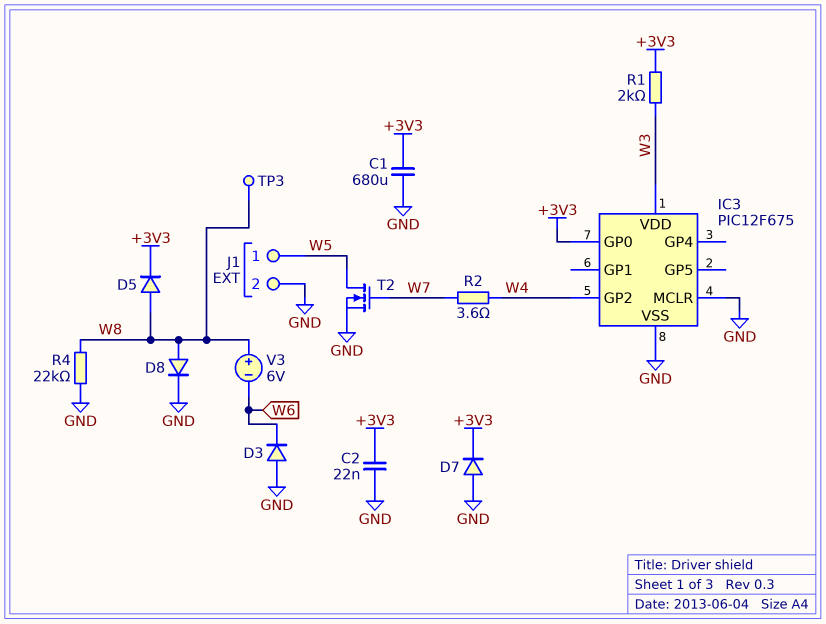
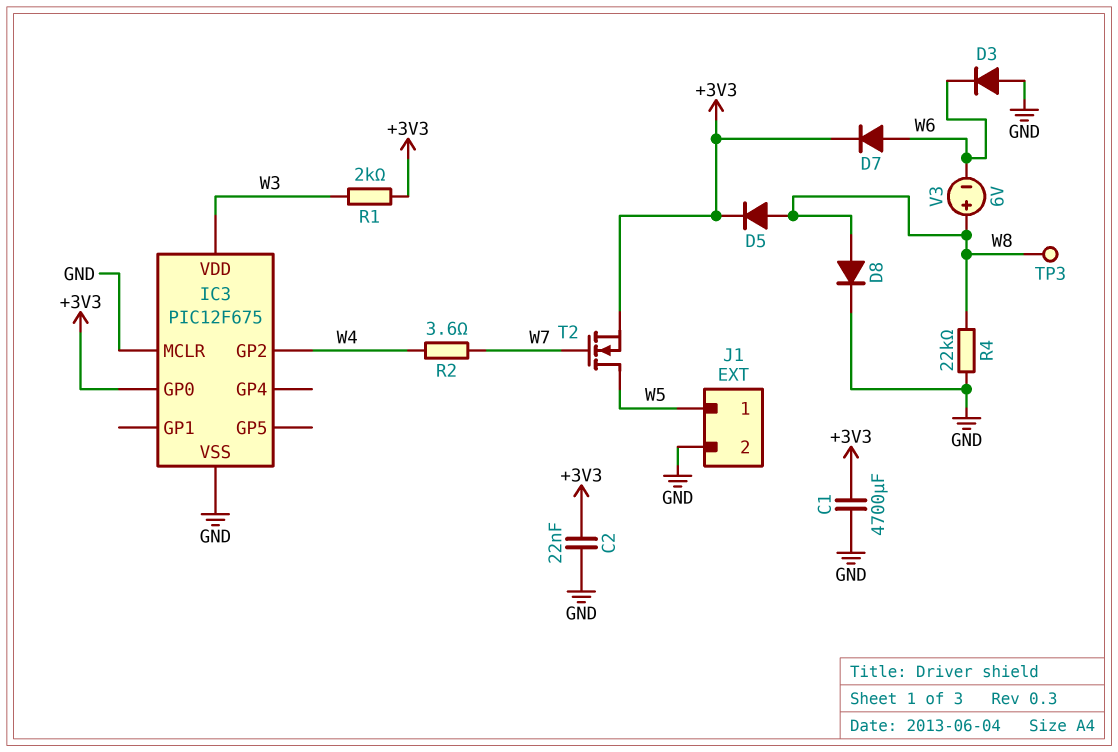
C1: 680uF (+3V3, GND) -> 4700uF (+3V3, GND)
D7: diode (A GND, K +3V3) -> diode (A W6, K +3V3)
T2: NMOS (G W7, D W5, S GND) -> NMOS (G W7, D W5, S +3V3)

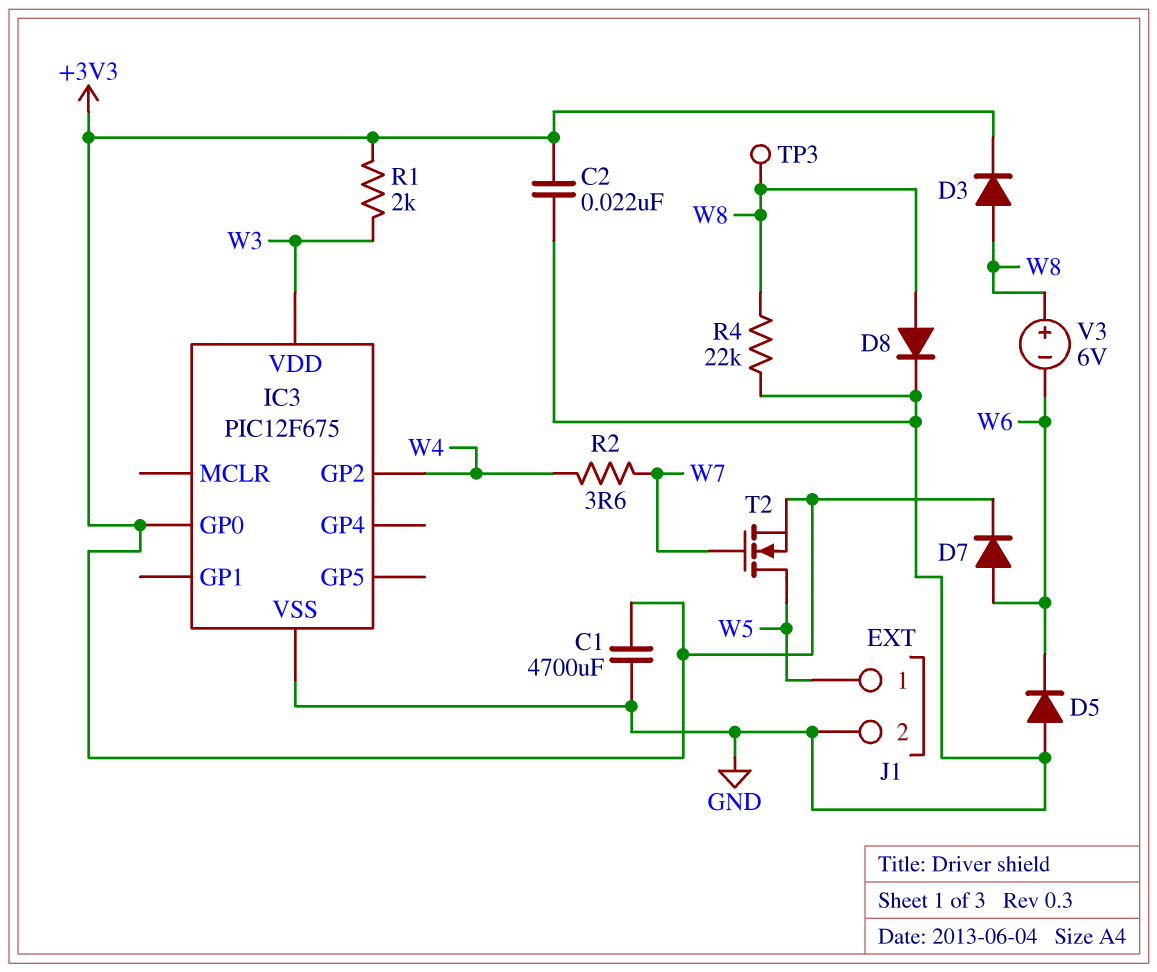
D3: diode (A GND, K W6) -> diode (A W8, K +3V3)
D5: diode (A W8, K +3V3) -> diode (A GND, K W6)
IC3 pin MCLR: GND -> none

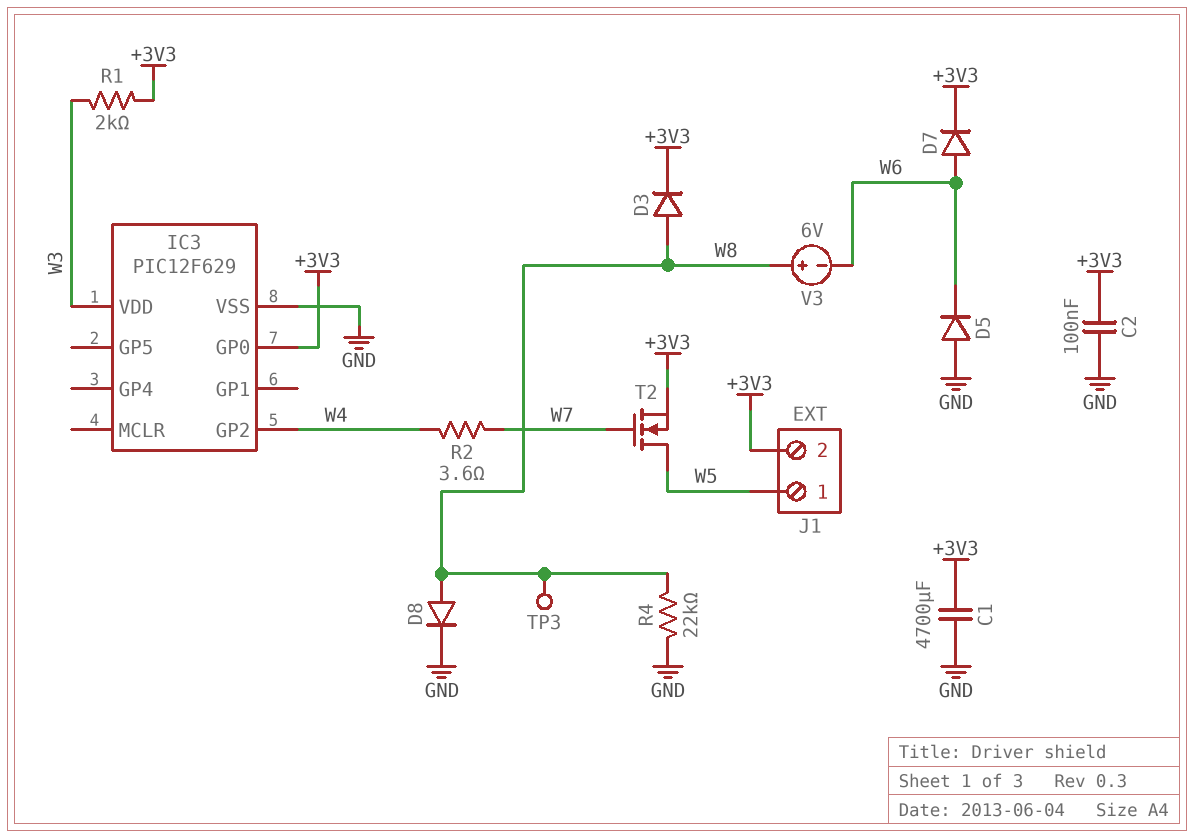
C2: 22nF (+3V3, GND) -> 100nF (+3V3, GND)
IC3: PIC12F675 -> PIC12F629
J1 pin 2: GND -> +3V3

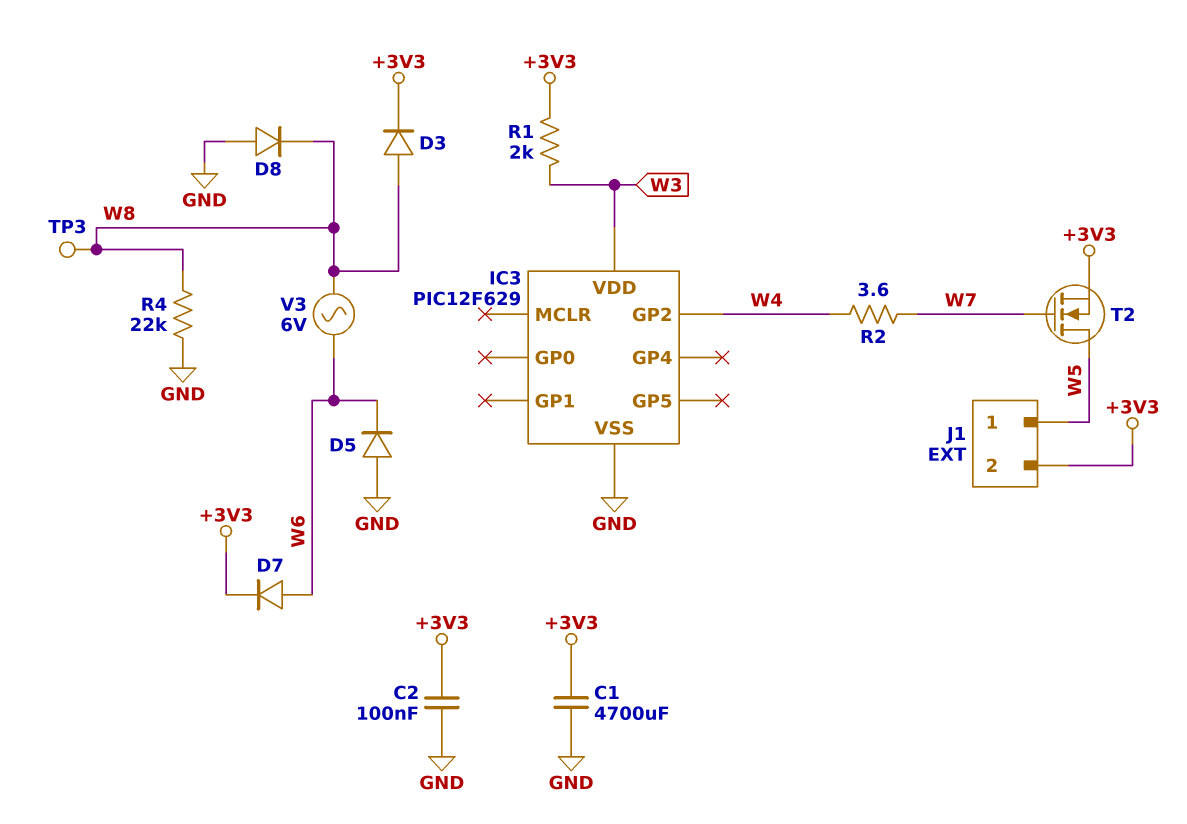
D8: diode (A W8, K GND) -> diode (A GND, K W8)
IC3 pin GP0: +3V3 -> none
V3: 6V (plus W8, minus W6) -> AC 6V (W6, W8)

